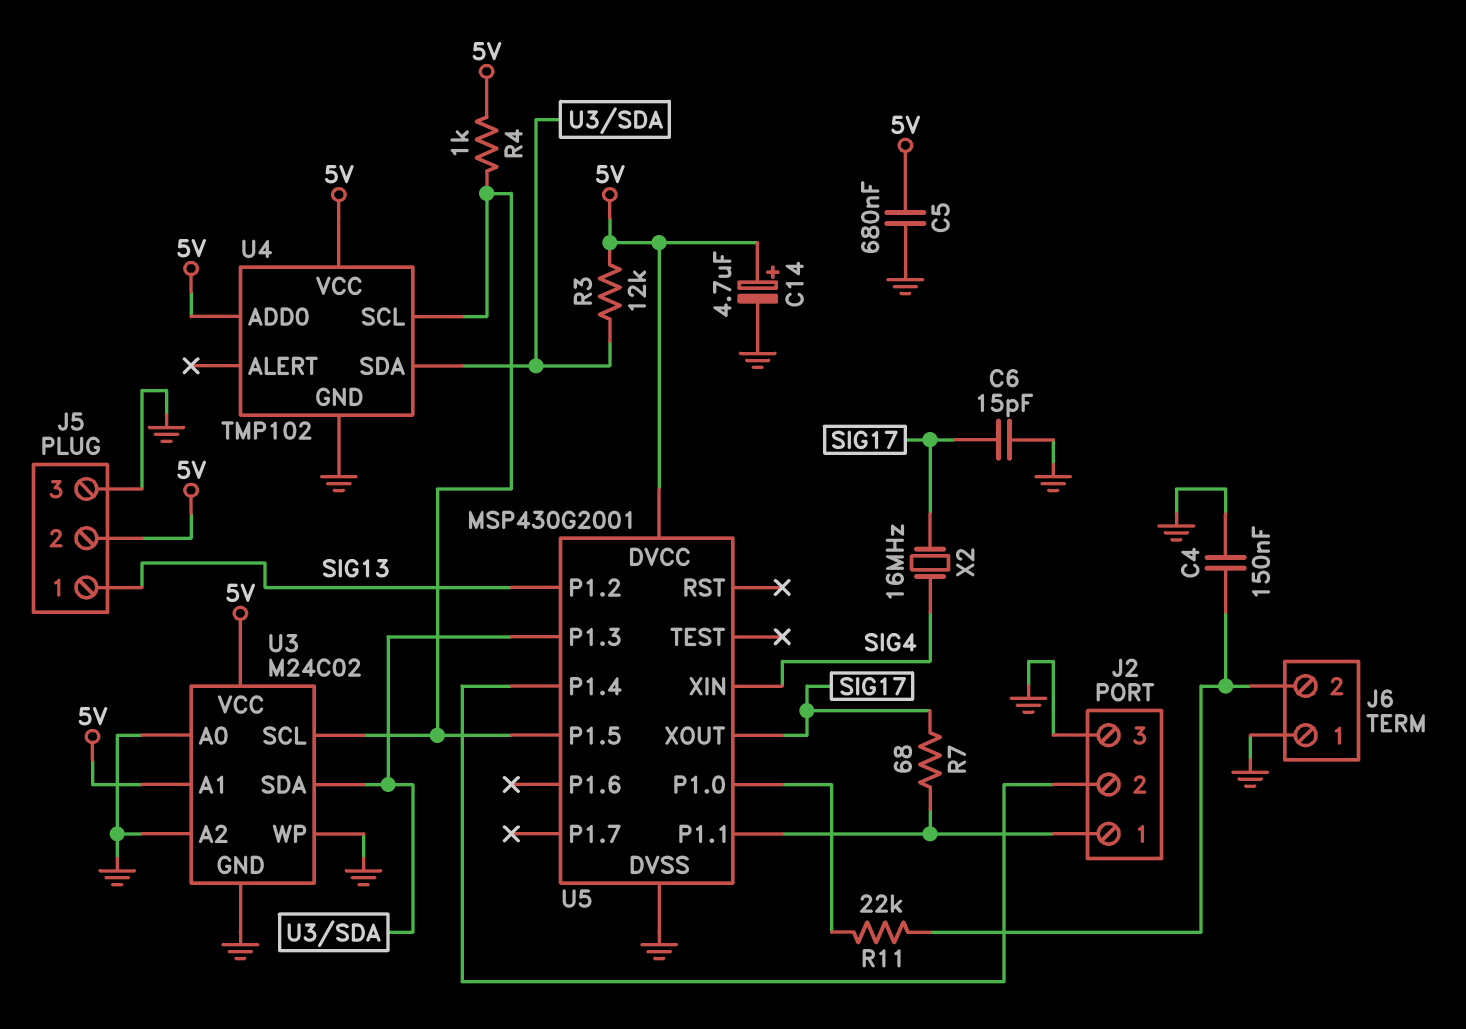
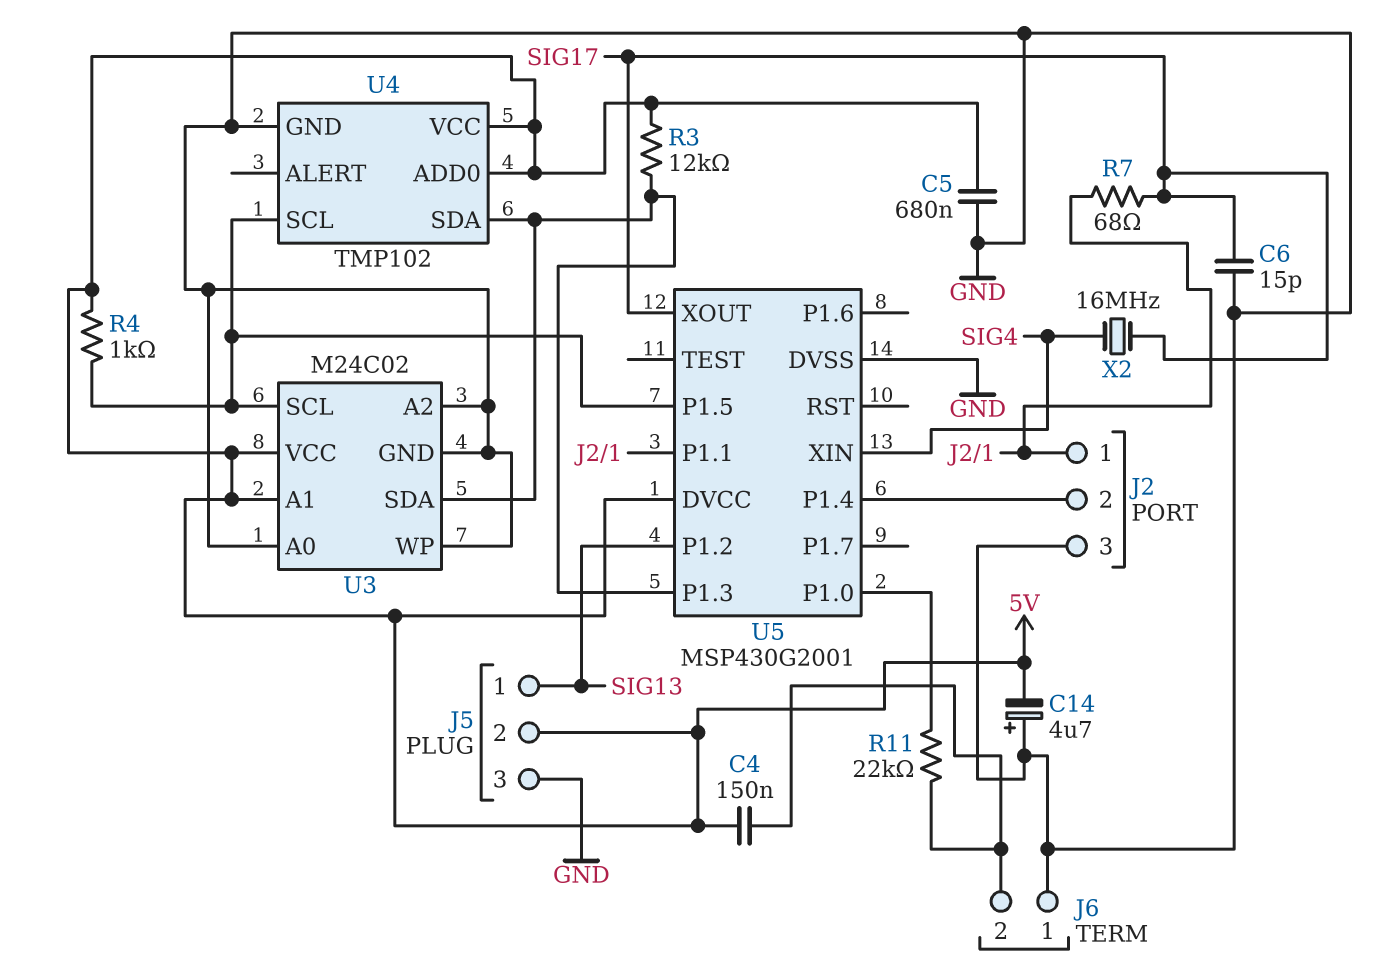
C4: 150nF (GND, J6/2) -> 150nF (5V, J6/2)
C14: 4.7uF (plus 5V, minus GND) -> 4.7uF (plus GND, minus 5V)

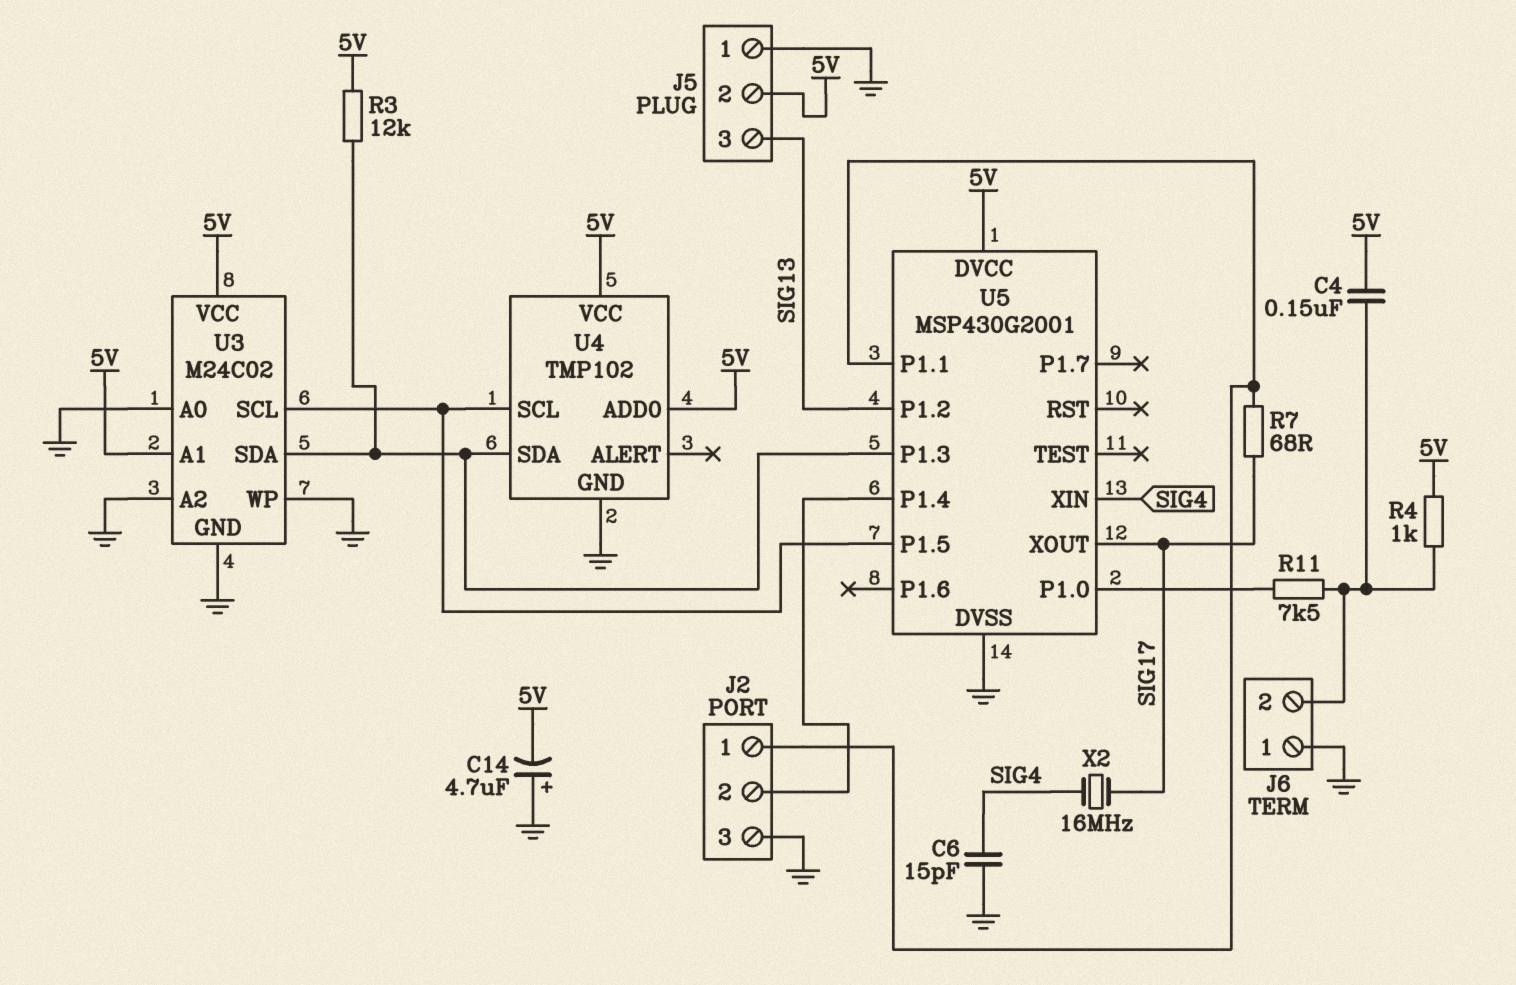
C5: 680nF (5V, GND) -> none
C6: 15pF (GND, SIG17) -> 15pF (GND, SIG4)
J5 pin 1: SIG13 -> GND
J5 pin 3: GND -> SIG13
R4: 1k (5V, U3/SCL) -> 1k (5V, J6/2)
R11: 22k (J6/2, U5/P1.0) -> 7.5k (J6/2, U5/P1.0)

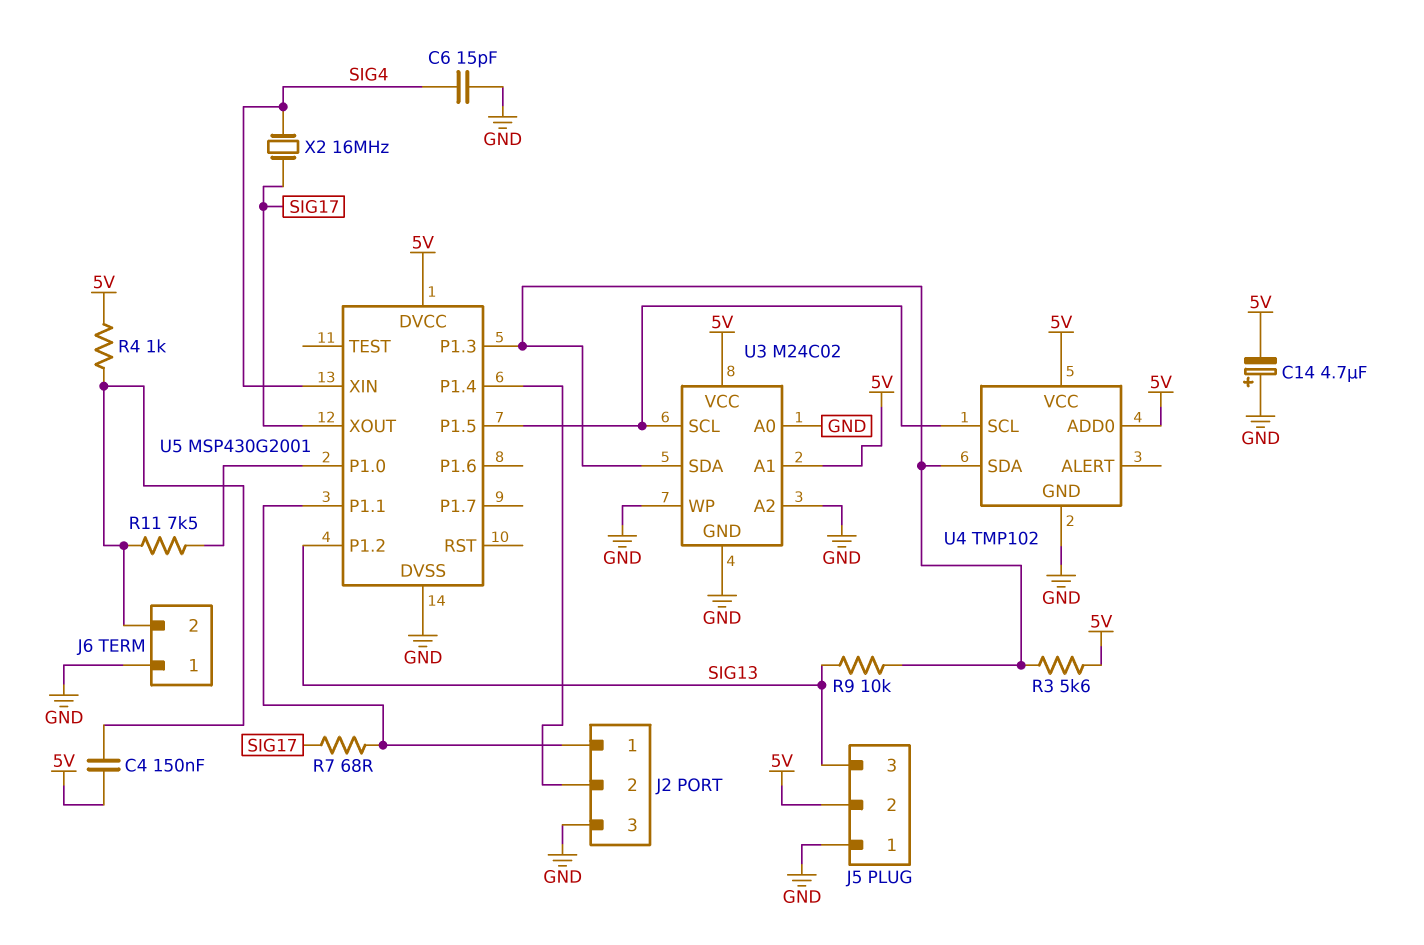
R3: 12k (5V, U3/SDA) -> 5.6k (5V, U3/SDA)
R9: none -> 10k (SIG13, U3/SDA)

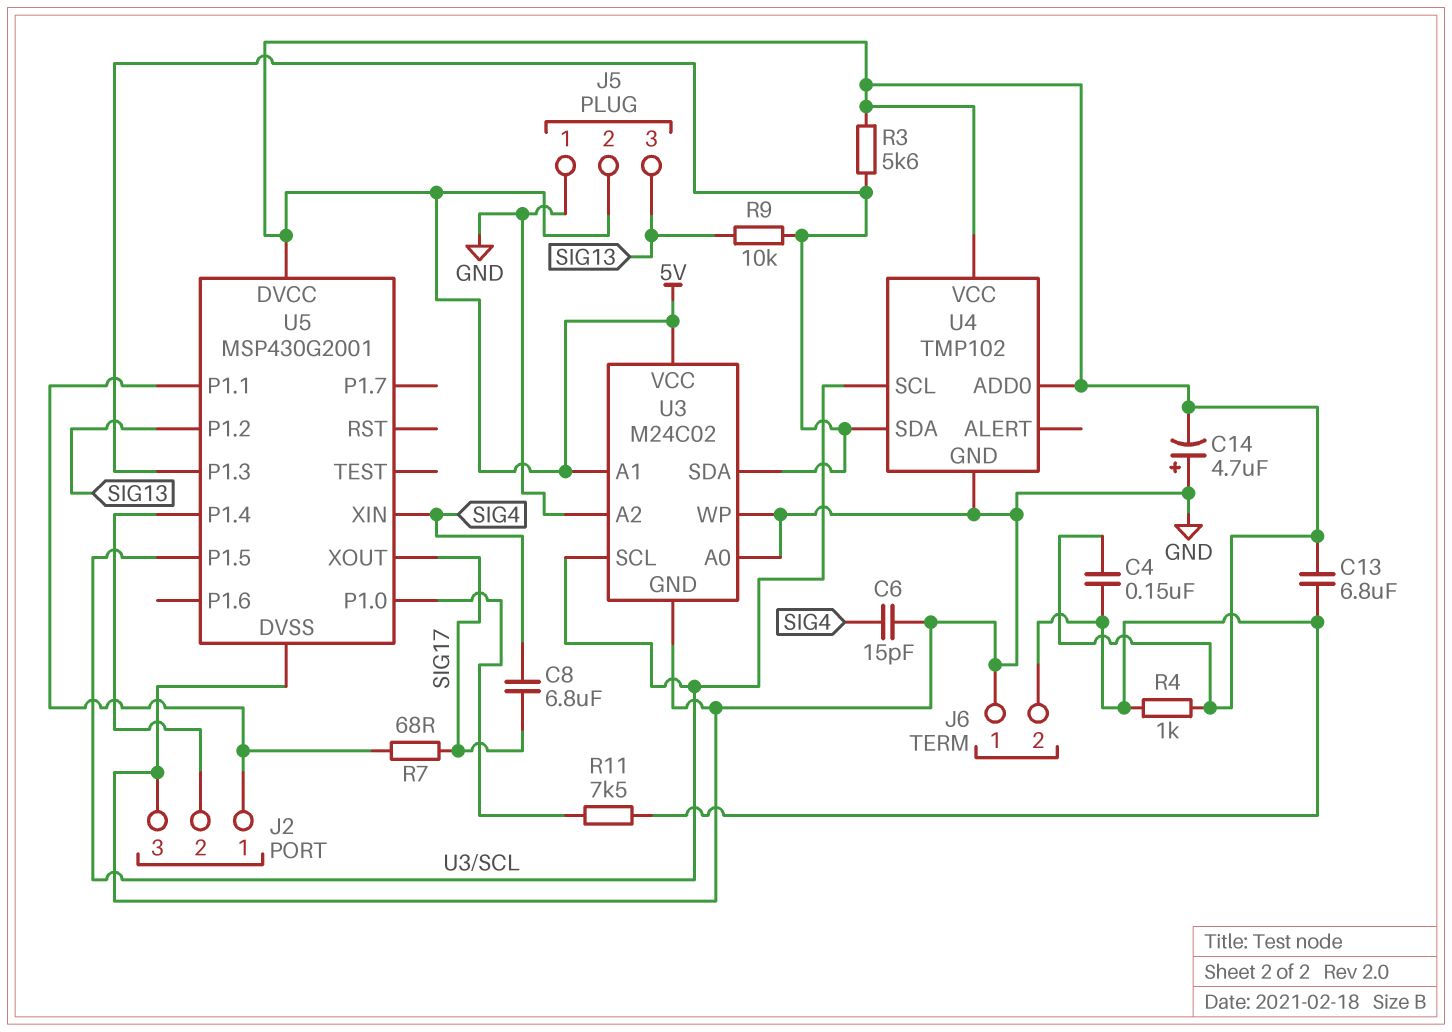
C8: none -> 6.8uF (SIG4, SIG17)
C13: none -> 6.8uF (5V, J6/2)
X2: 16MHz (SIG4, SIG17) -> none

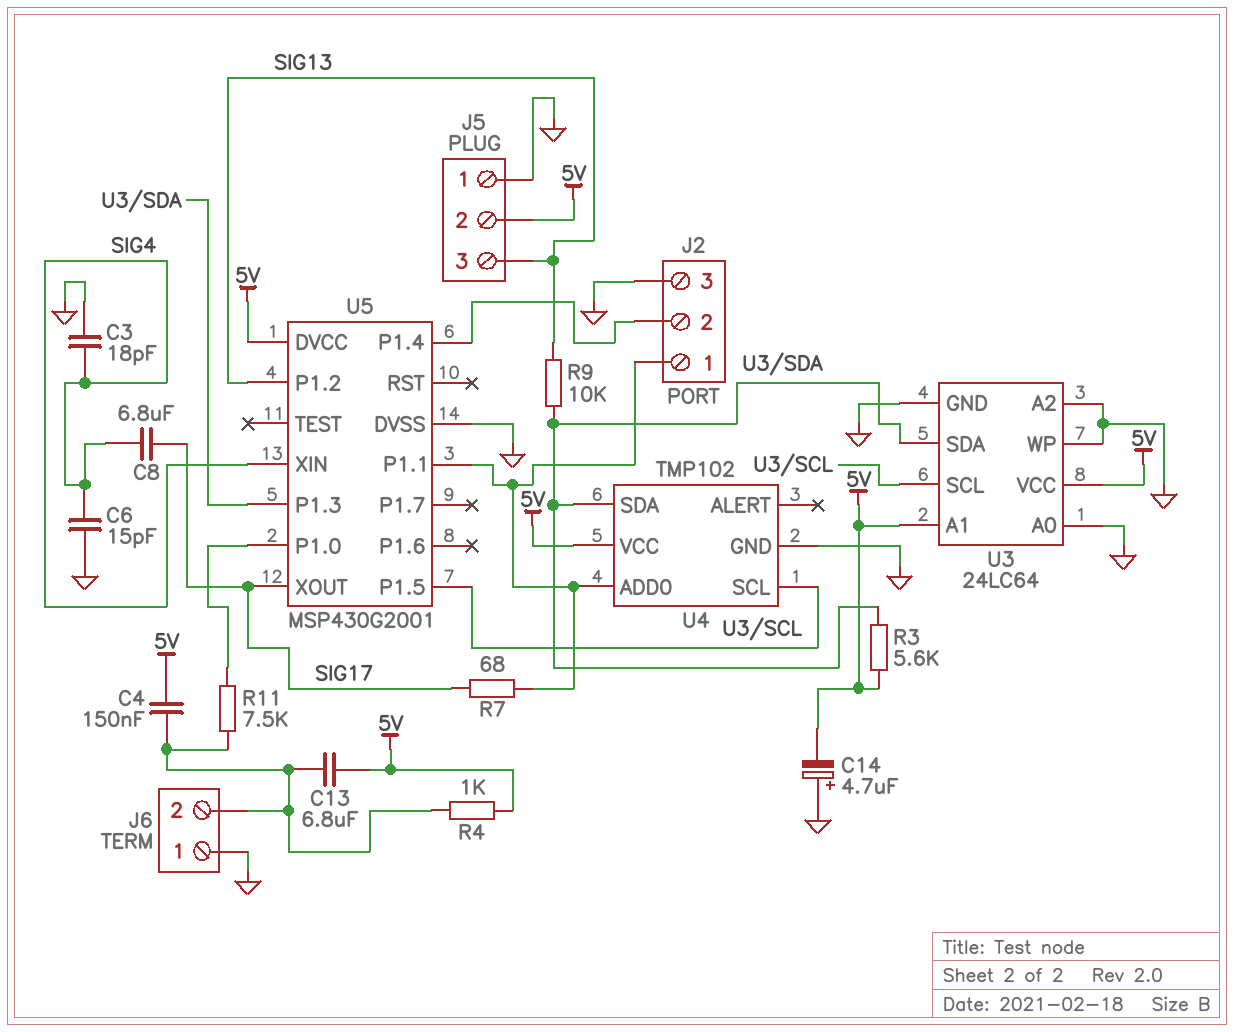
C3: none -> 18pF (GND, SIG4)
U3: M24C02 -> 24LC64
U4 pin ADD0: 5V -> J2/1

